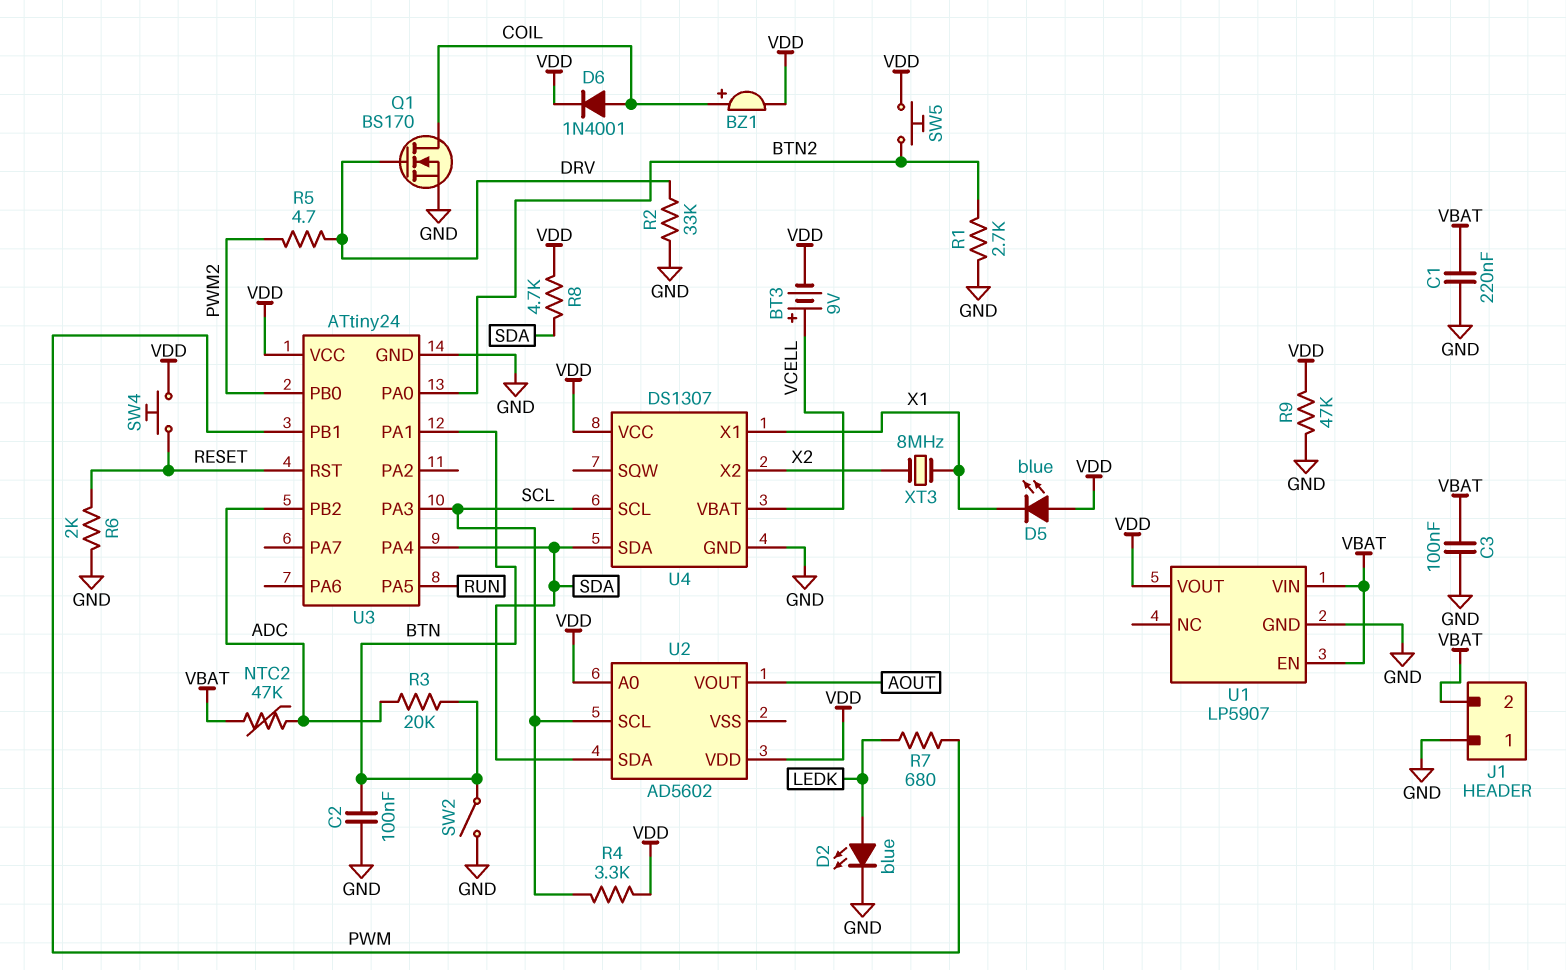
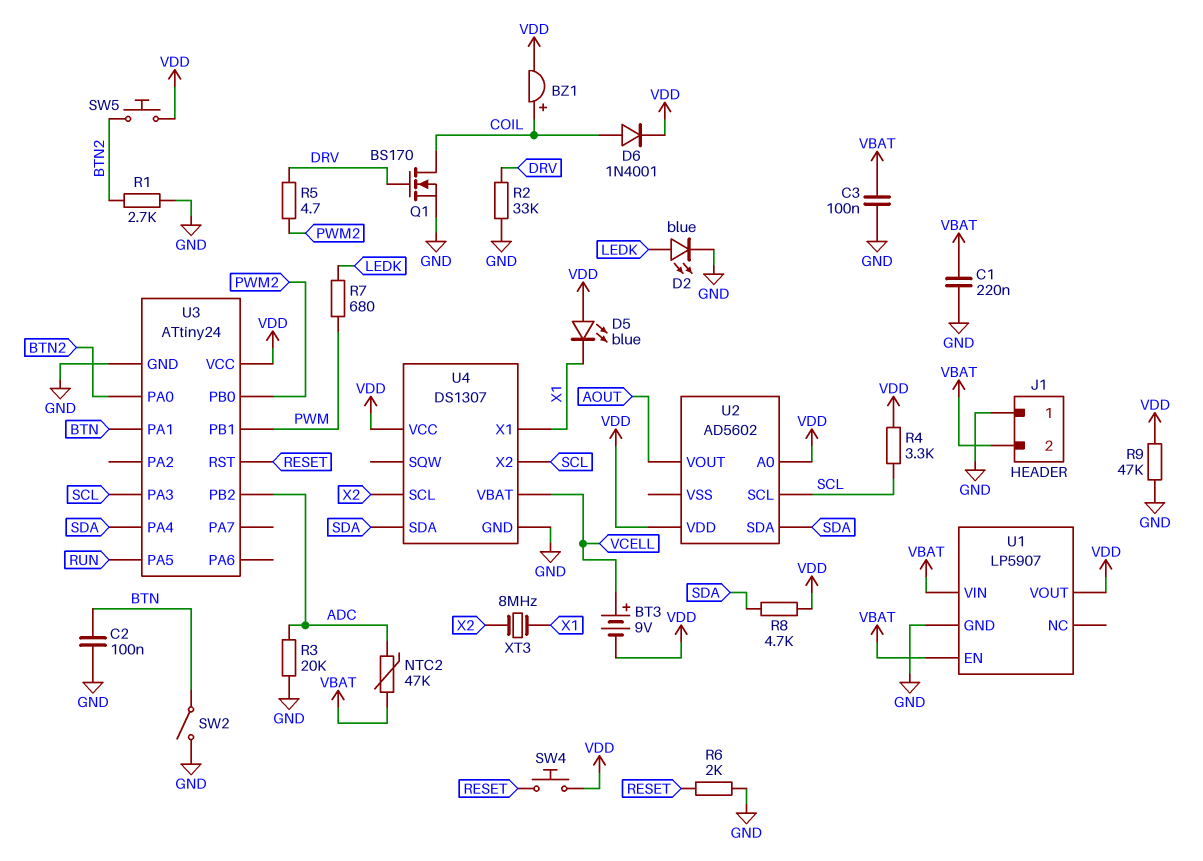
R3: 20k (ADC, BTN) -> 20k (ADC, GND)
U4 pin SCL: SCL -> X2
U4 pin X2: X2 -> SCL

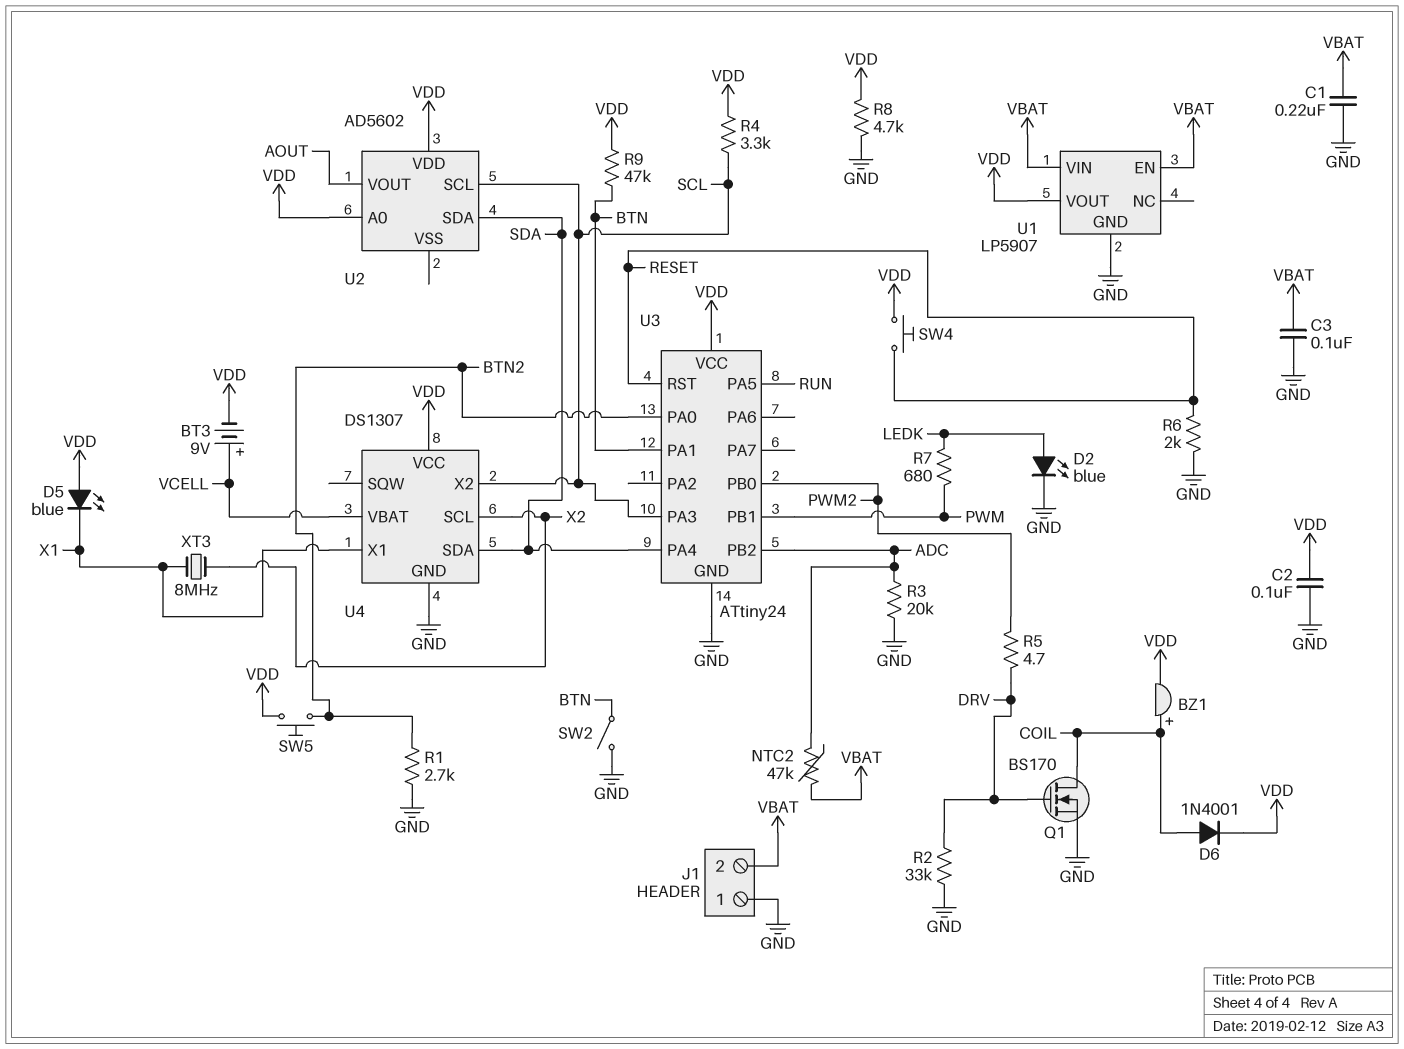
C2: 100nF (BTN, GND) -> 100nF (GND, VDD)
R8: 4.7k (SDA, VDD) -> 4.7k (GND, VDD)
R9: 47k (GND, VDD) -> 47k (BTN, VDD)

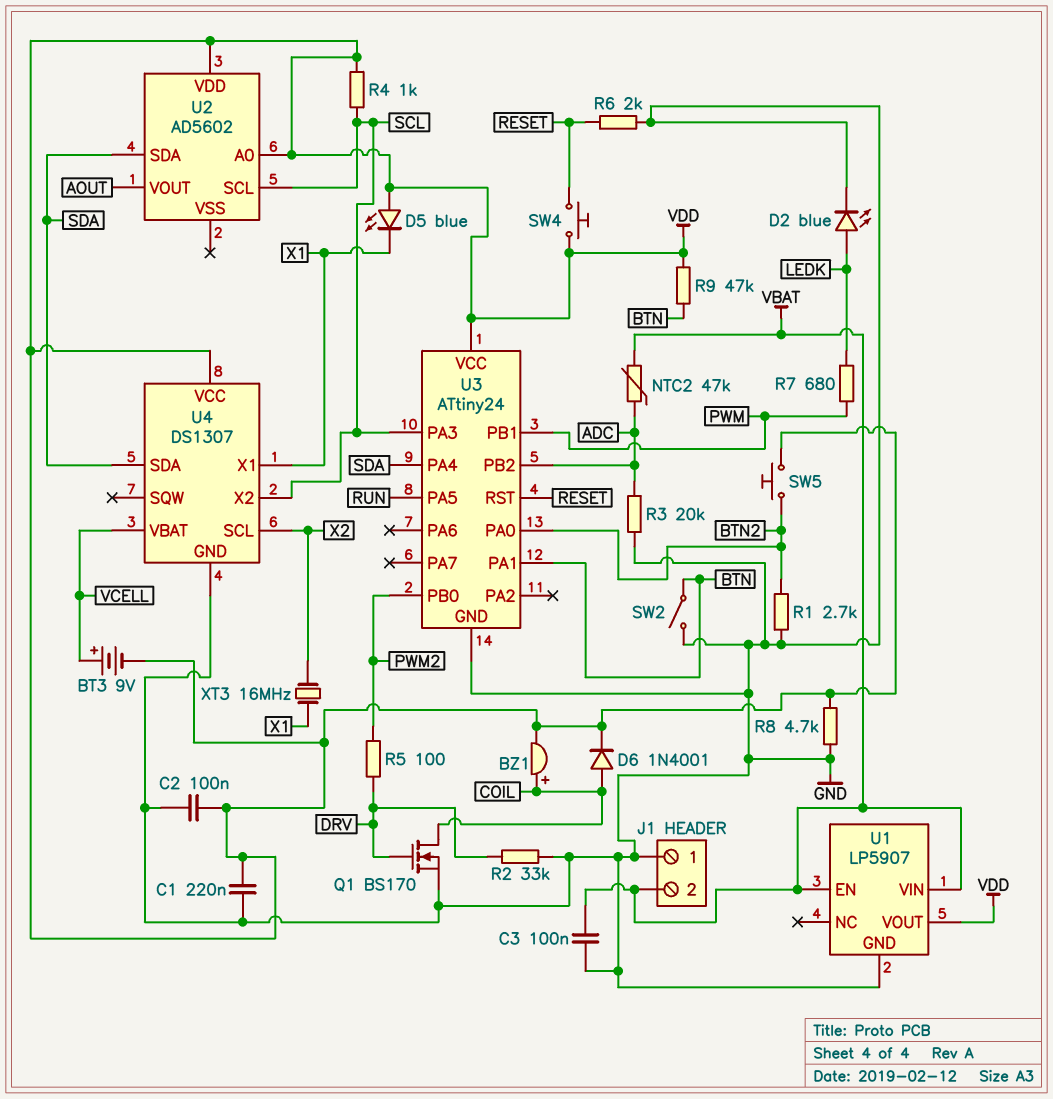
C1: 220nF (GND, VBAT) -> 220nF (GND, VDD)
R4: 3.3k (SCL, VDD) -> 1k (SCL, VDD)
R5: 4.7 (DRV, PWM2) -> 100 (DRV, PWM2)
XT3: 8MHz (X1, X2) -> 16MHz (X1, X2)

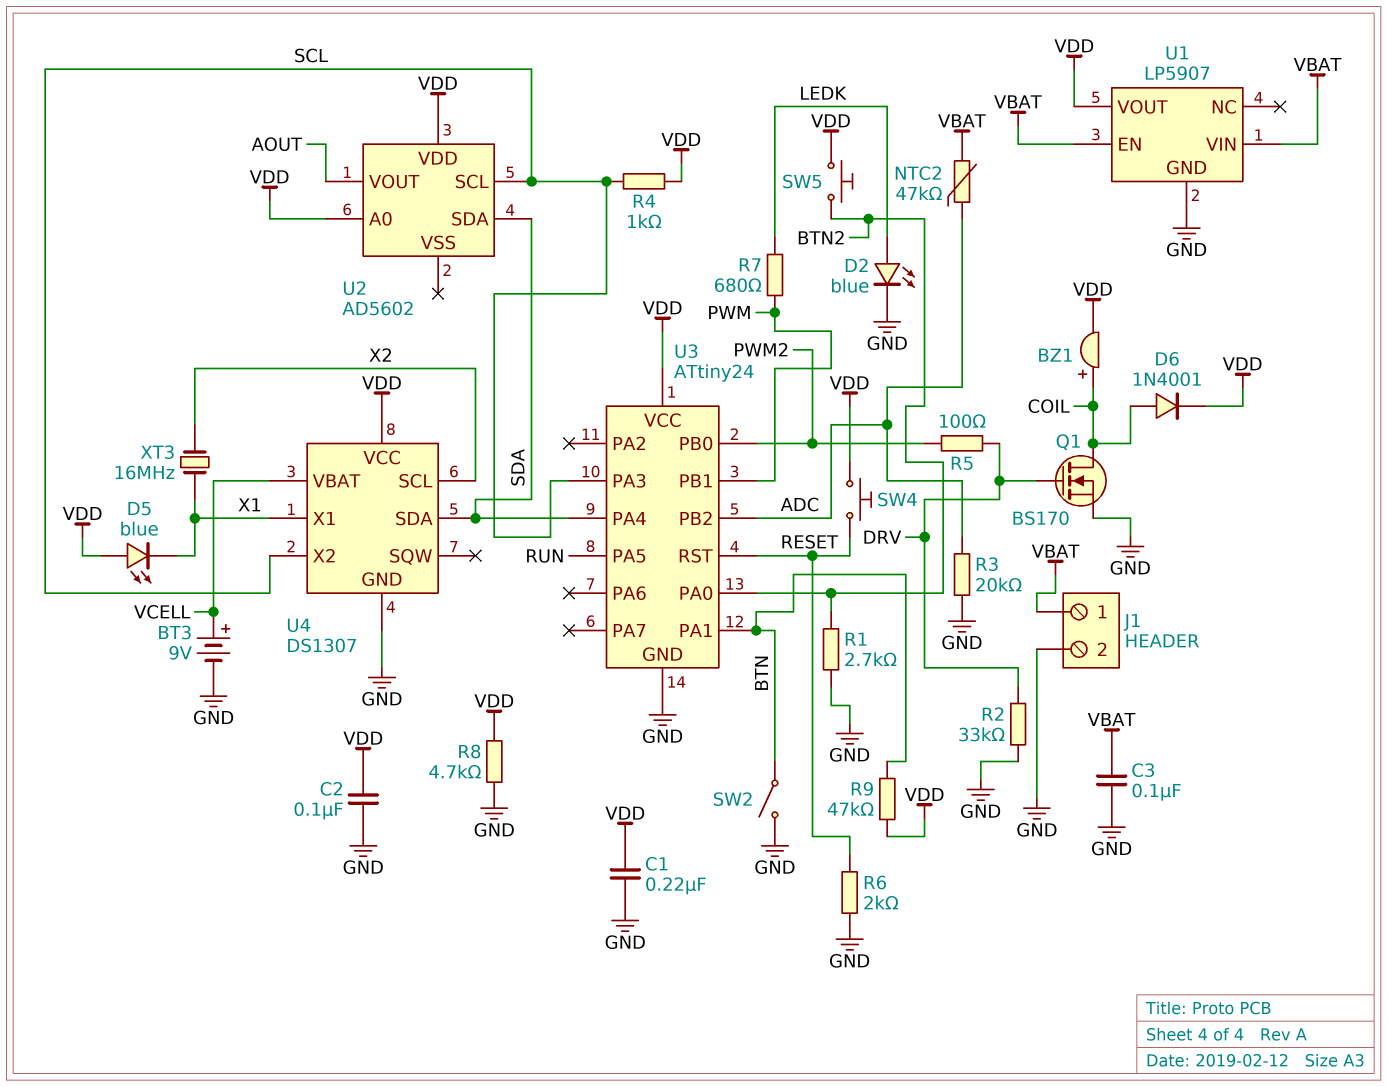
BT3: 9V (plus VCELL, minus VDD) -> 9V (plus VCELL, minus GND)
J1 pin 1: GND -> VBAT
J1 pin 2: VBAT -> GND

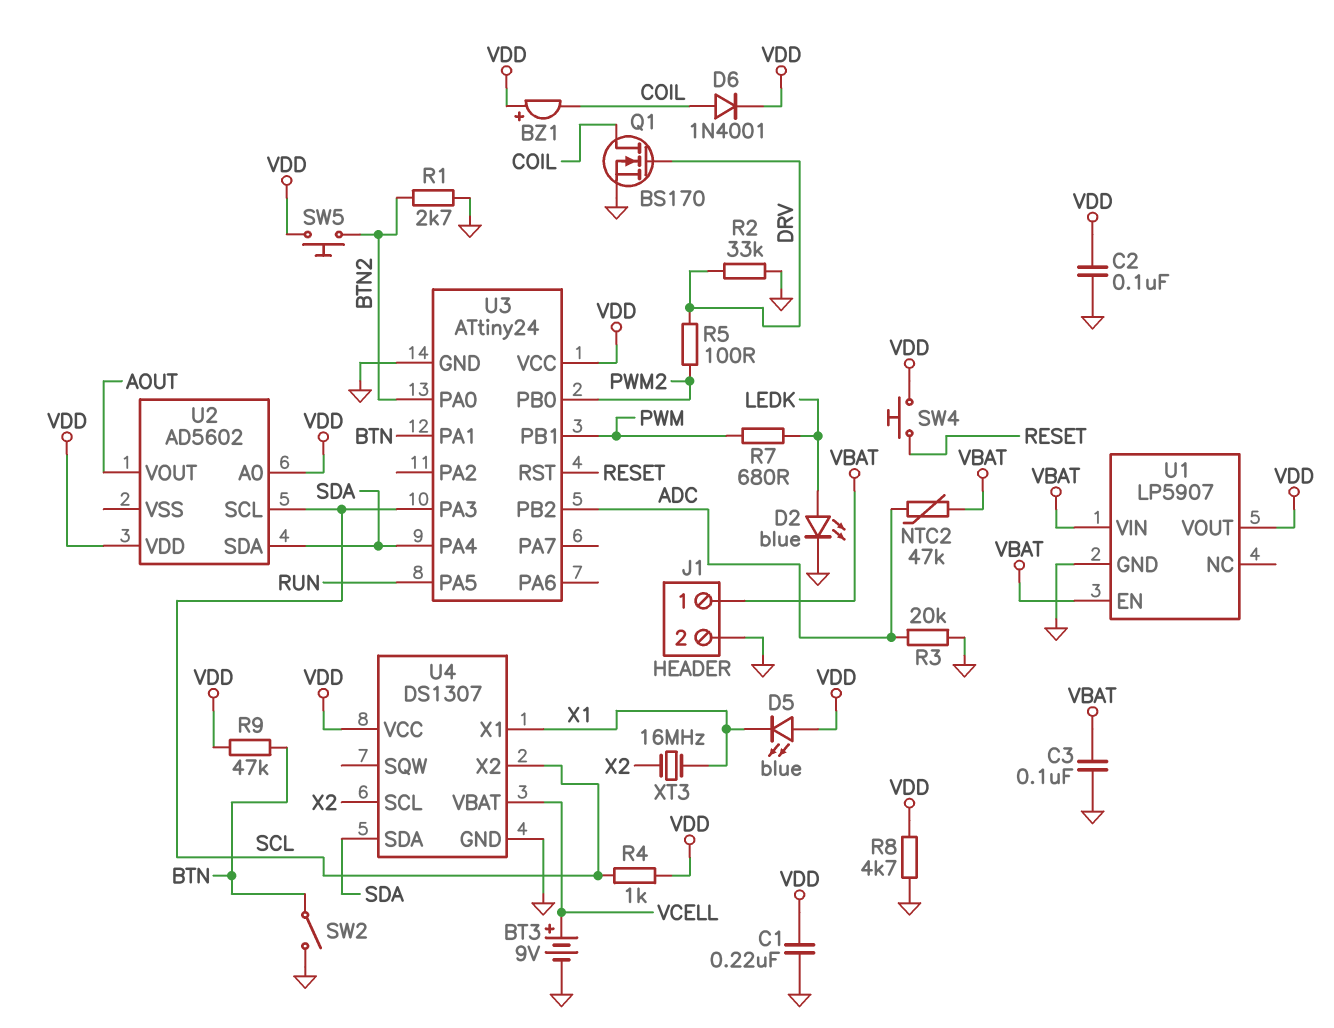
BZ1: buzzer (plus COIL, minus VDD) -> buzzer (plus VDD, minus COIL)
R6: 2k (GND, RESET) -> none

